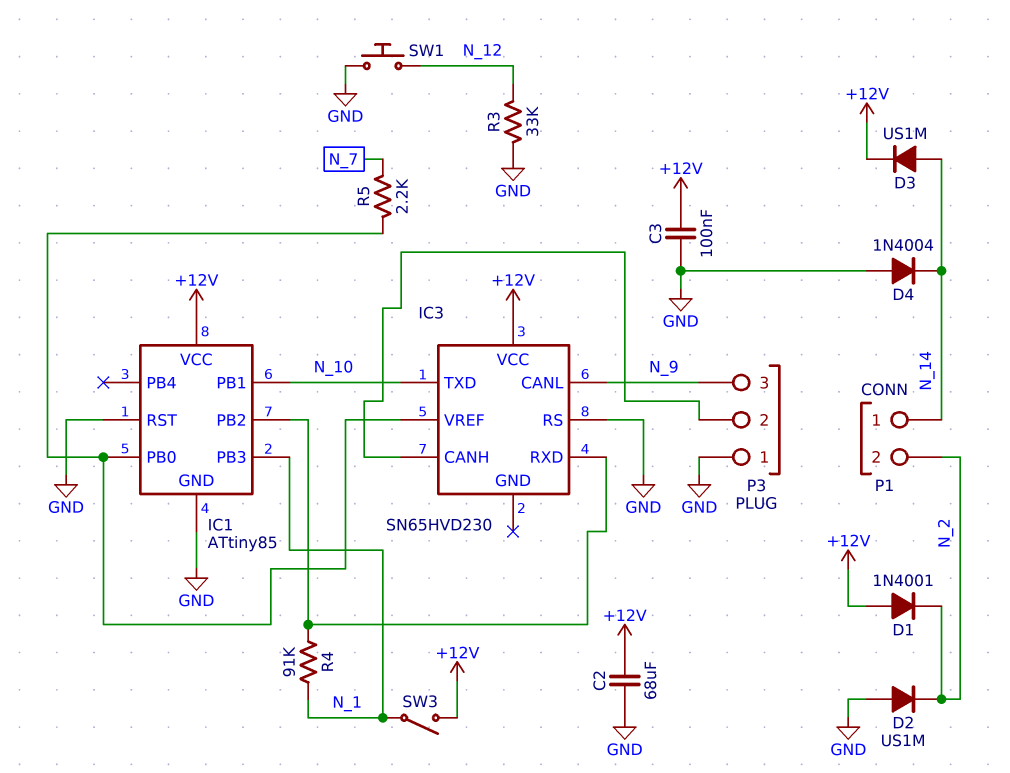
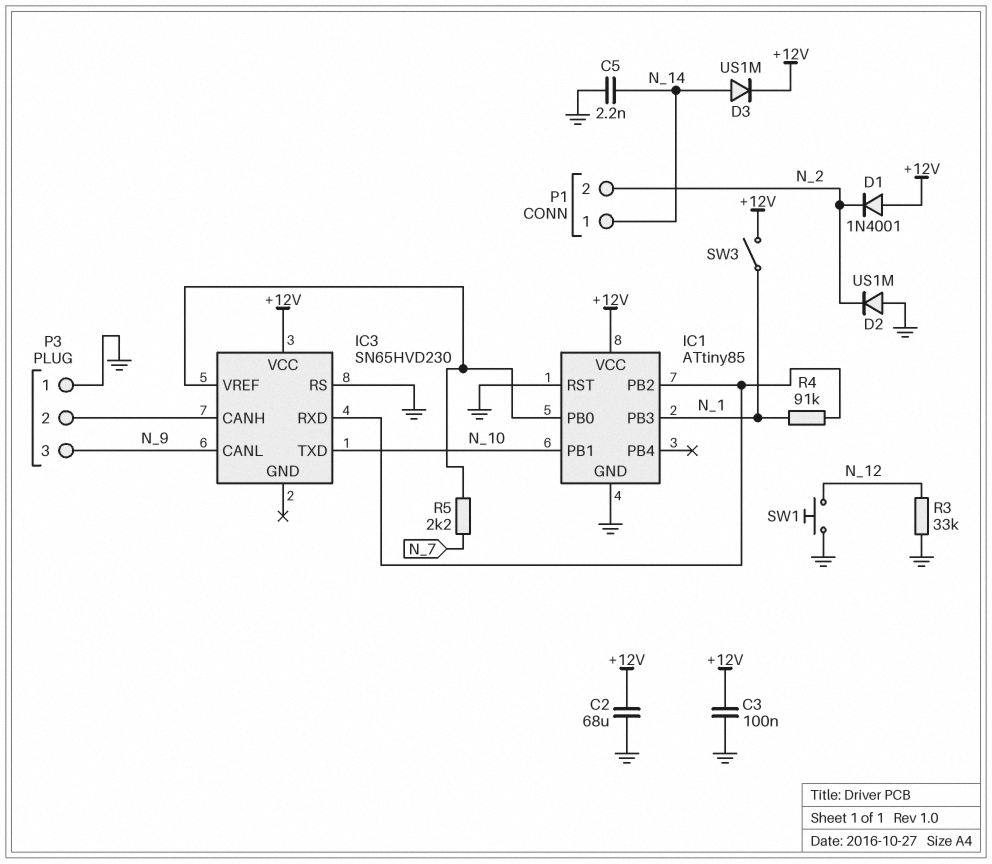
C5: none -> 2.2nF (GND, N_14)
D4: diode 1N4004 (A GND, K N_14) -> none

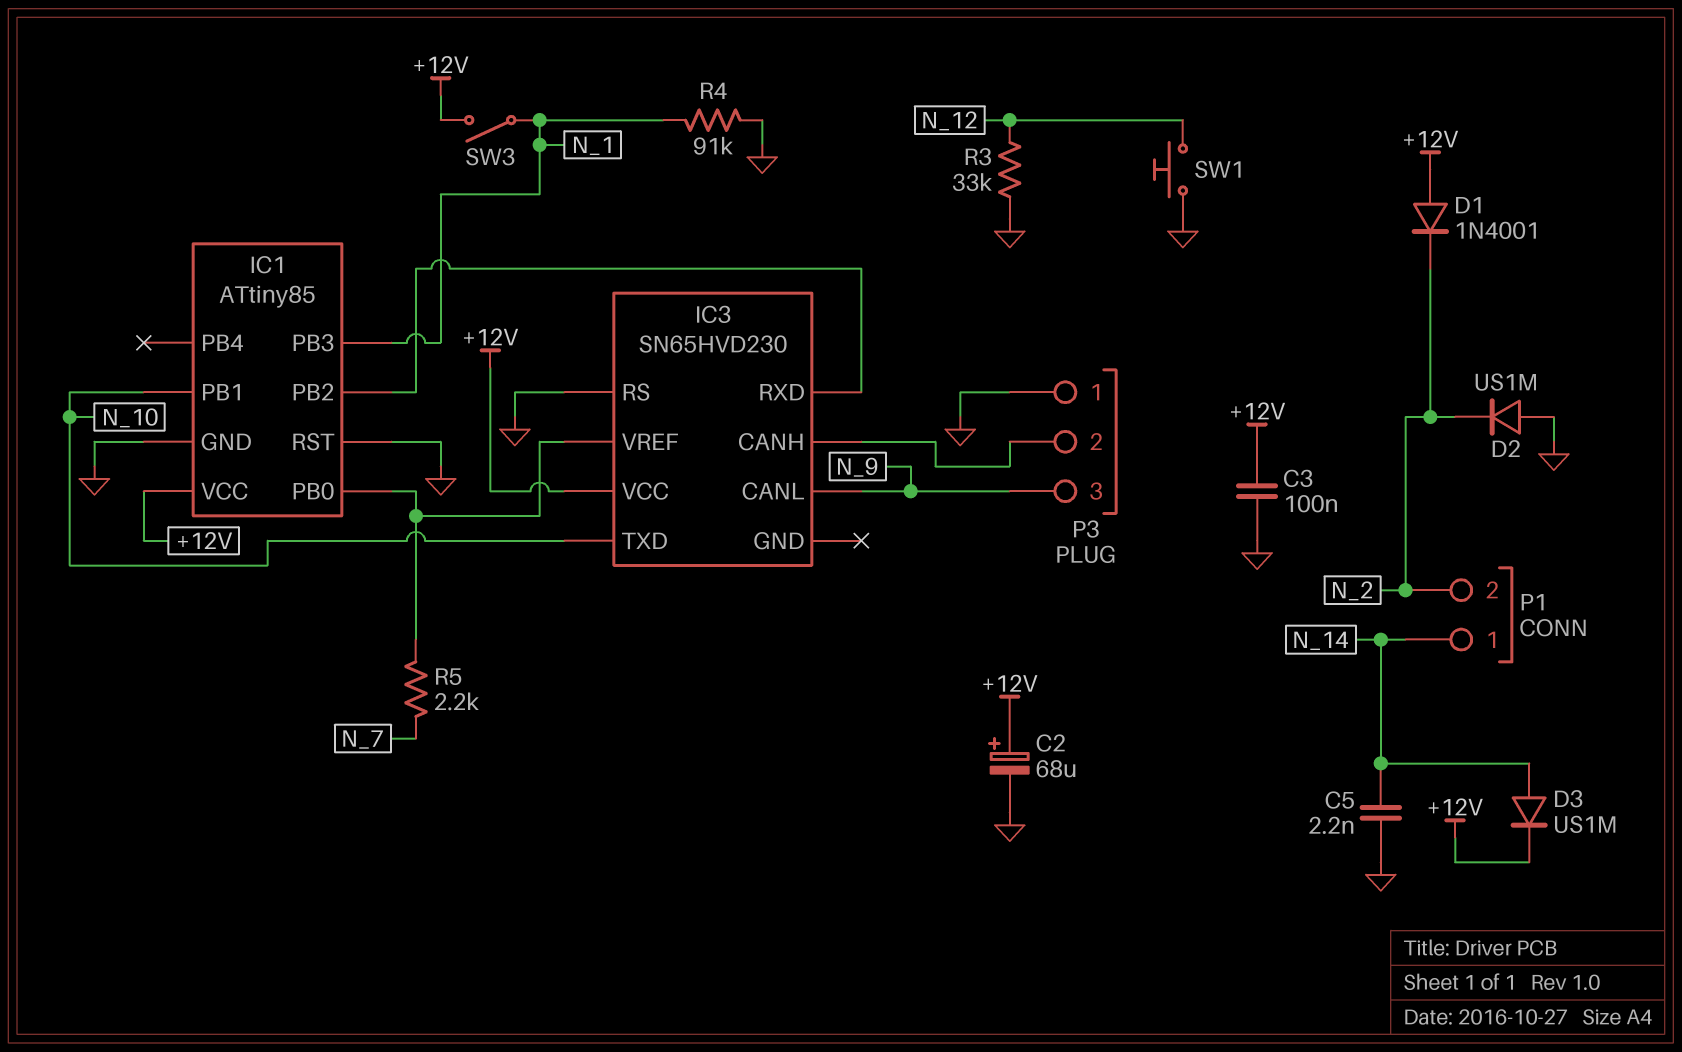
C2: 68uF (+12V, GND) -> 68uF (plus +12V, minus GND)
R4: 91k (IC1/PB2, N_1) -> 91k (GND, N_1)

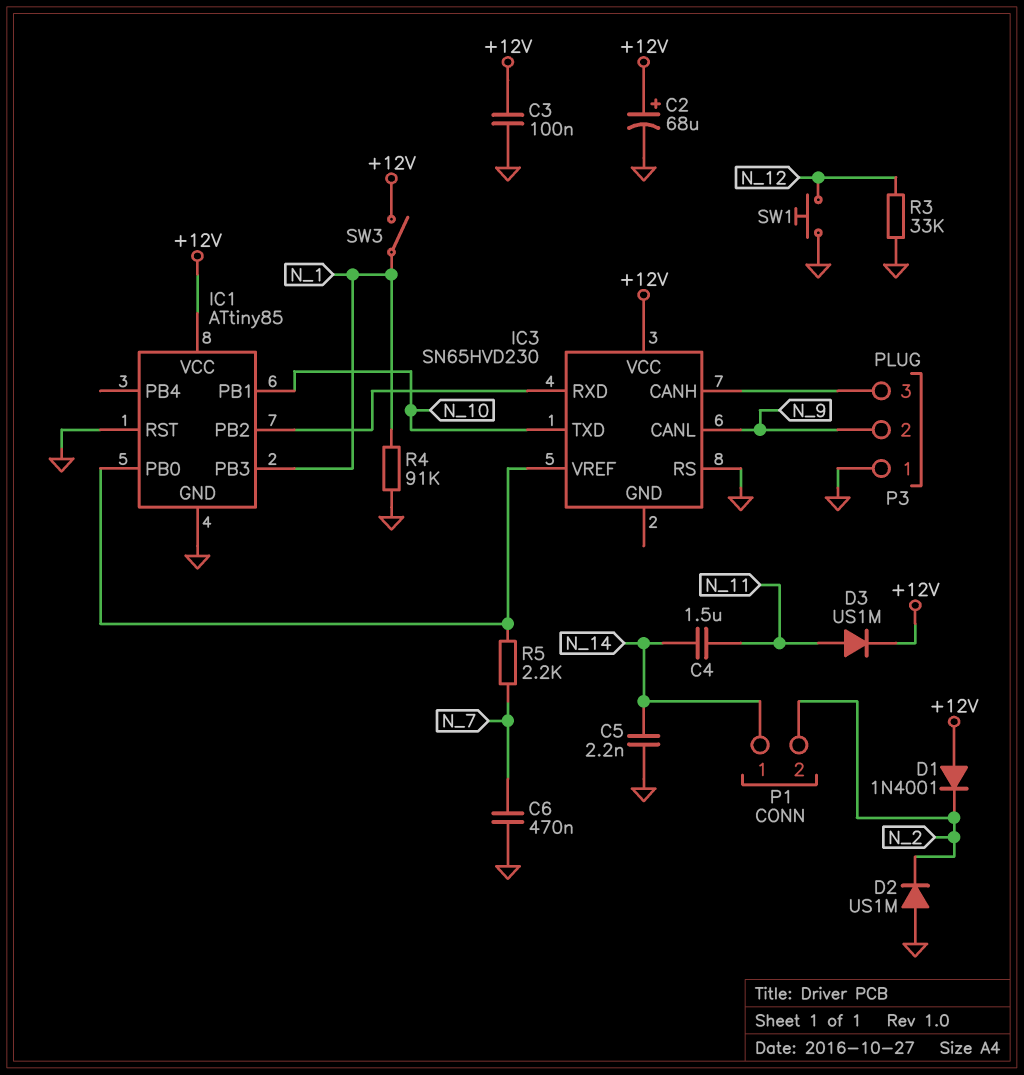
C4: none -> 1.5uF (N_11, N_14)
C6: none -> 470nF (GND, N_7)
D3: diode US1M (A N_14, K +12V) -> diode US1M (A N_11, K +12V)
P3 pin 2: IC3/CANH -> N_9
P3 pin 3: N_9 -> IC3/CANH

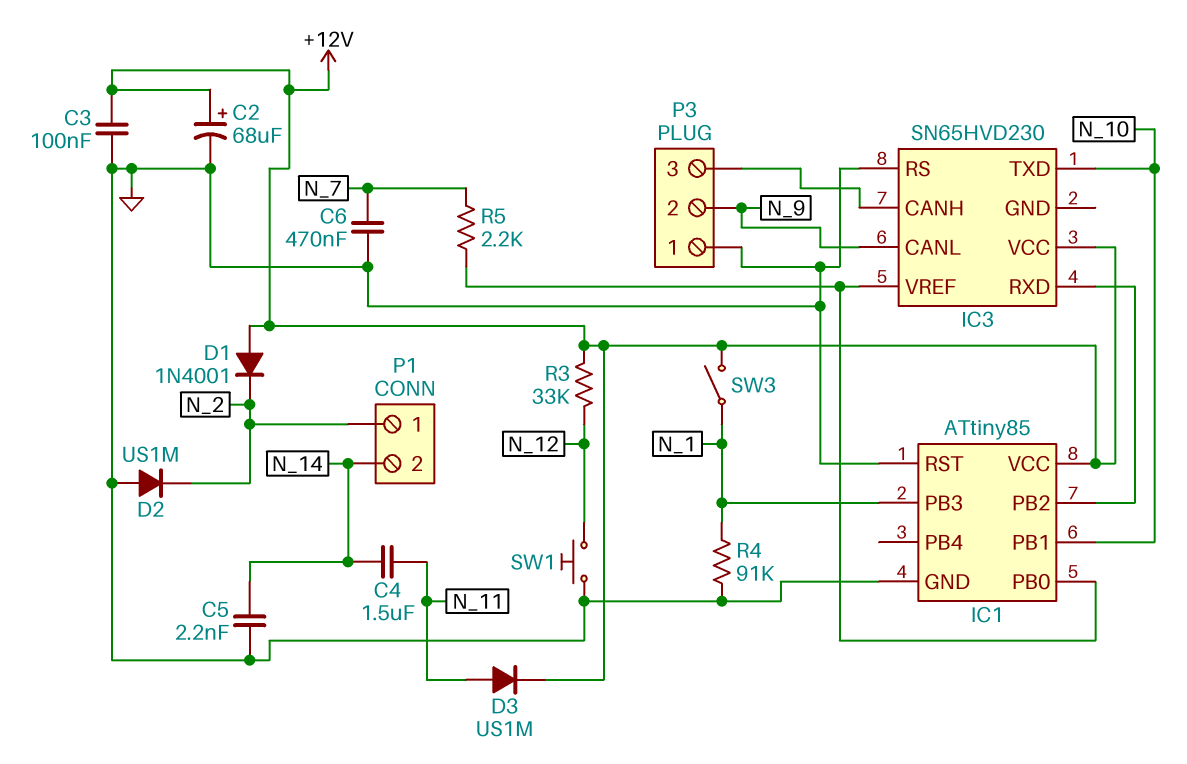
P1 pin 1: N_14 -> N_2
P1 pin 2: N_2 -> N_14
R3: 33k (GND, N_12) -> 33k (+12V, N_12)

